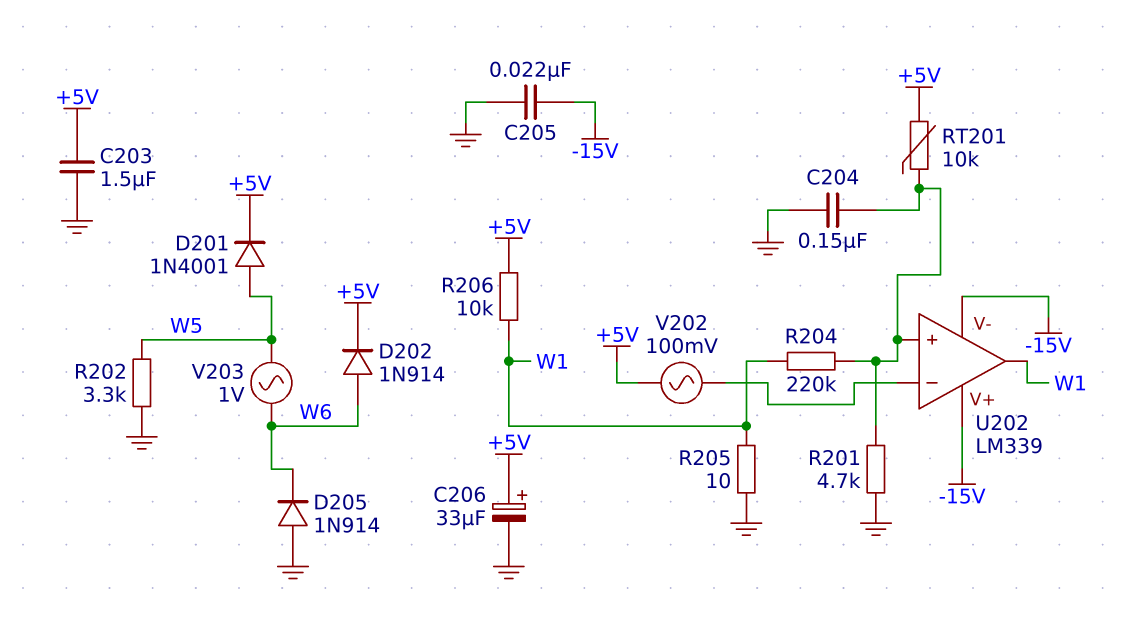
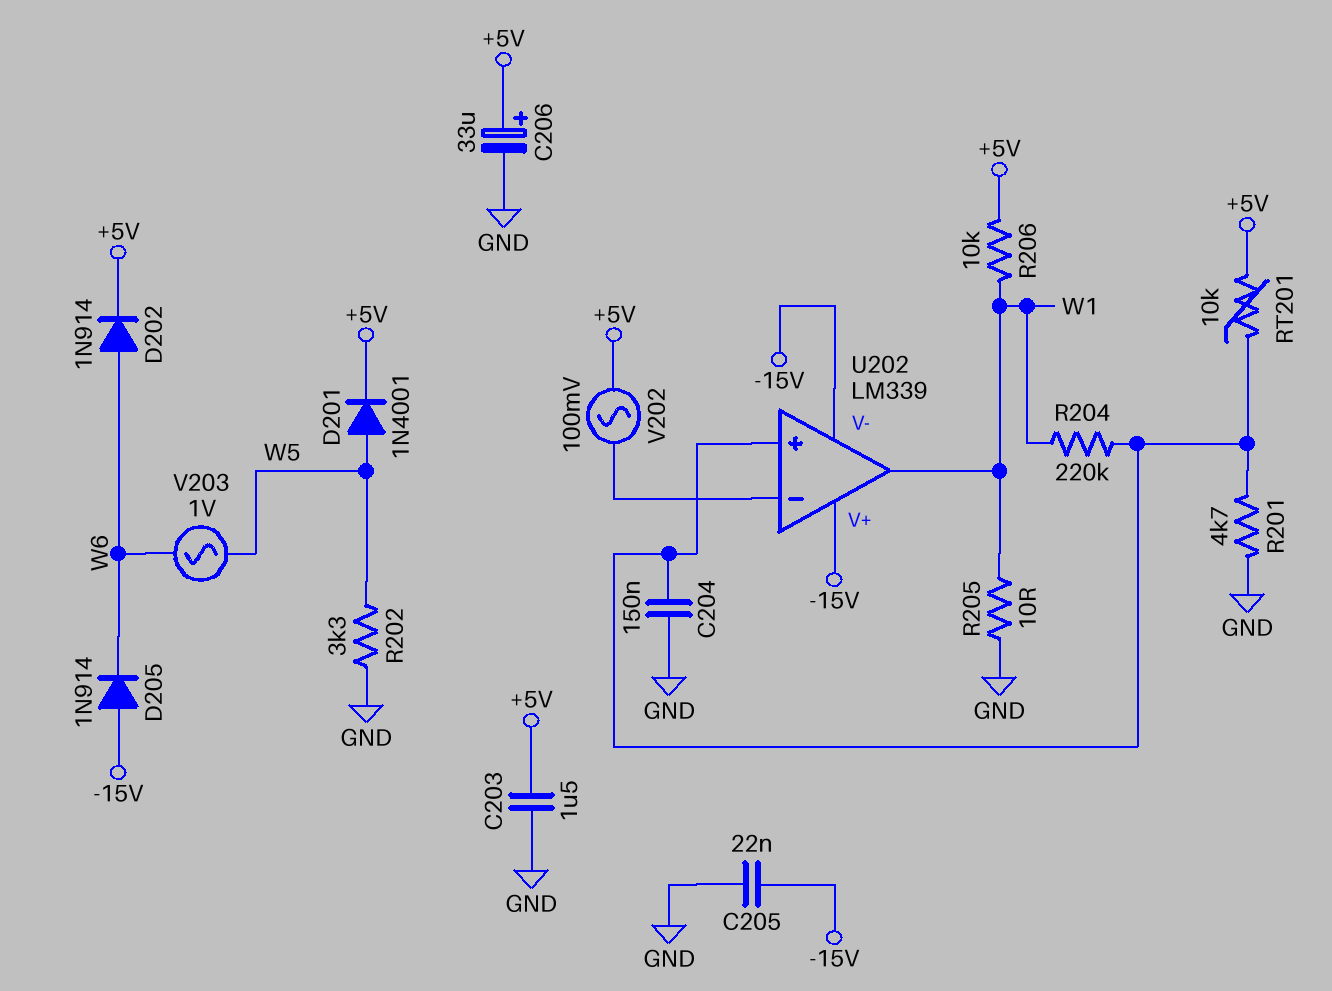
D205: diode 1N914 (A GND, K W6) -> diode 1N914 (A -15V, K W6)

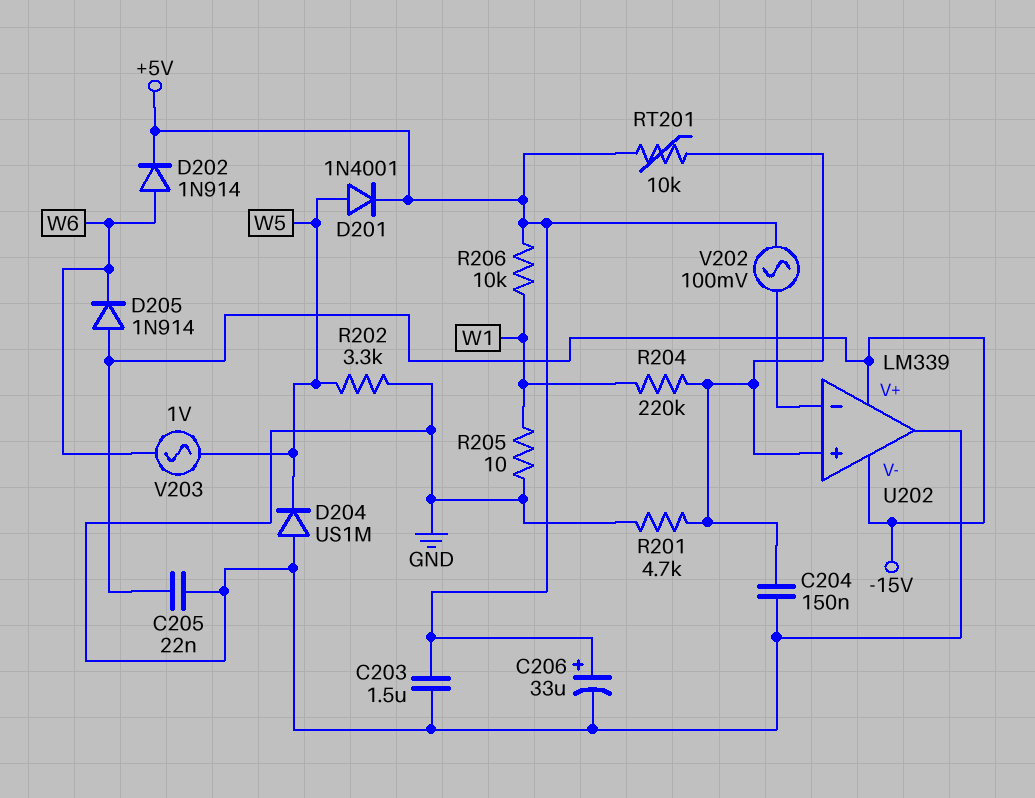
D204: none -> diode US1M (A GND, K W5)
U202 pin out: W1 -> GND

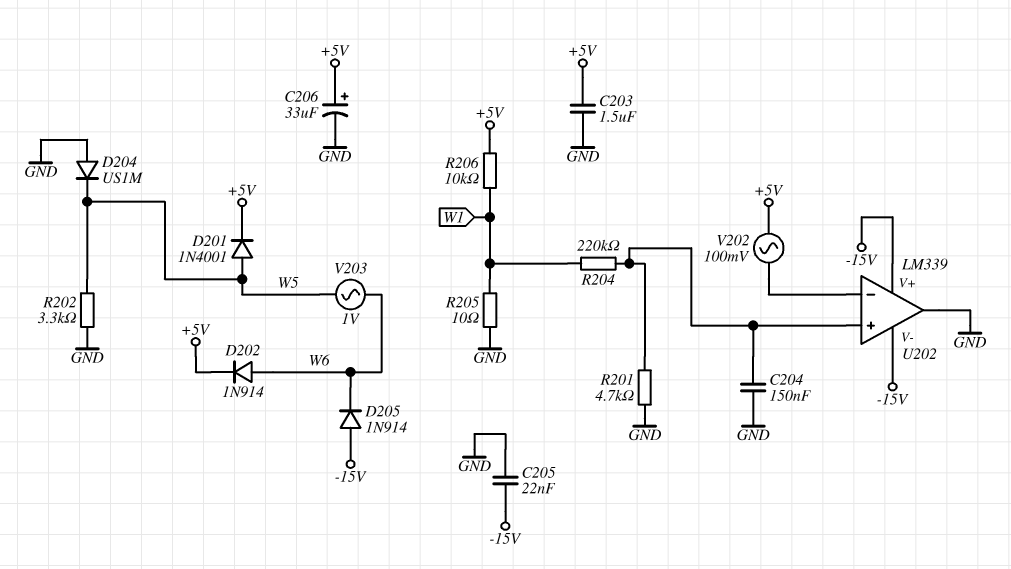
RT201: 10k (+5V, U202/in+) -> none

